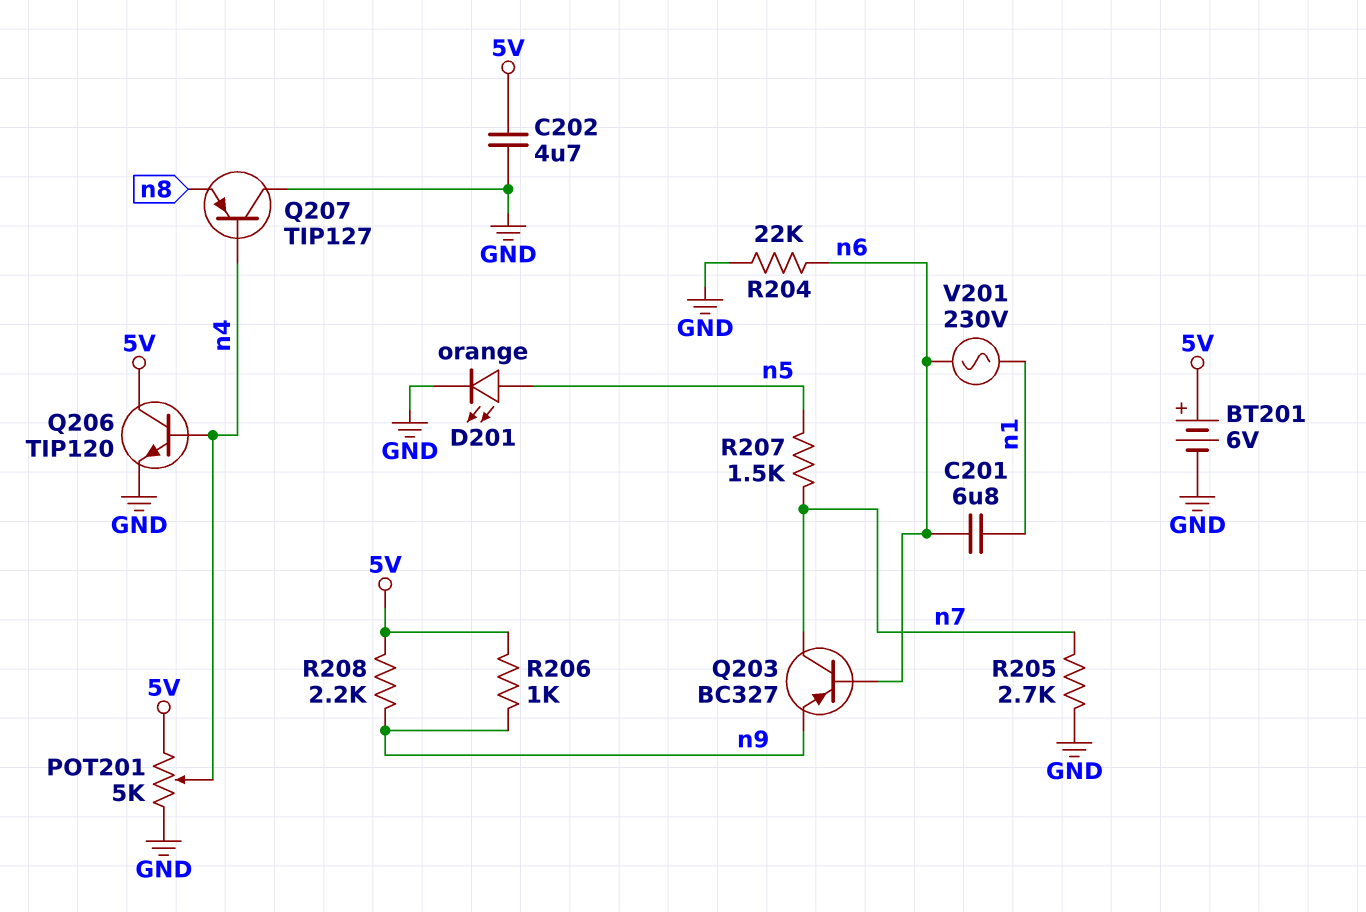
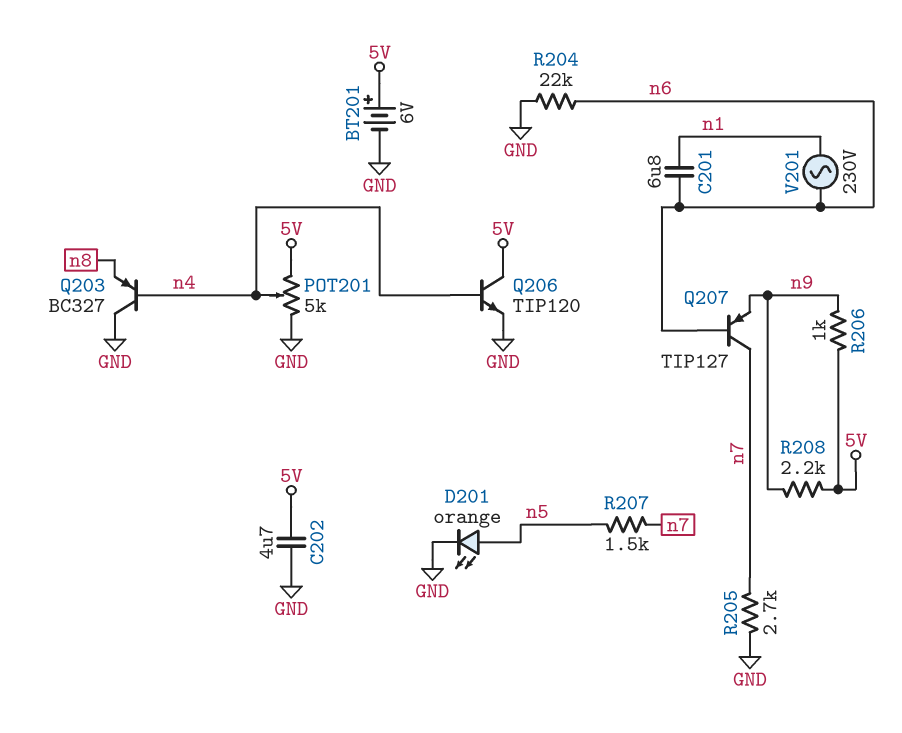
Q203: PNP BC327 (B n6, C n7, E n9) -> PNP BC327 (B n4, C GND, E n8)
Q207: PNP TIP127 (B n4, C GND, E n8) -> PNP TIP127 (B n6, C n7, E n9)

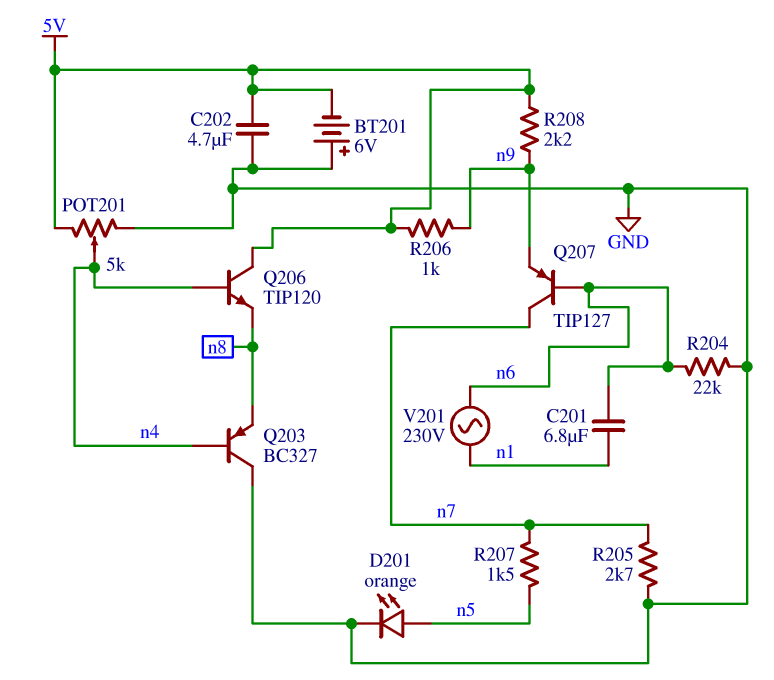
BT201: 6V (plus 5V, minus GND) -> 6V (plus GND, minus 5V)
Q206: NPN TIP120 (B n4, C 5V, E GND) -> NPN TIP120 (B n4, C 5V, E n8)

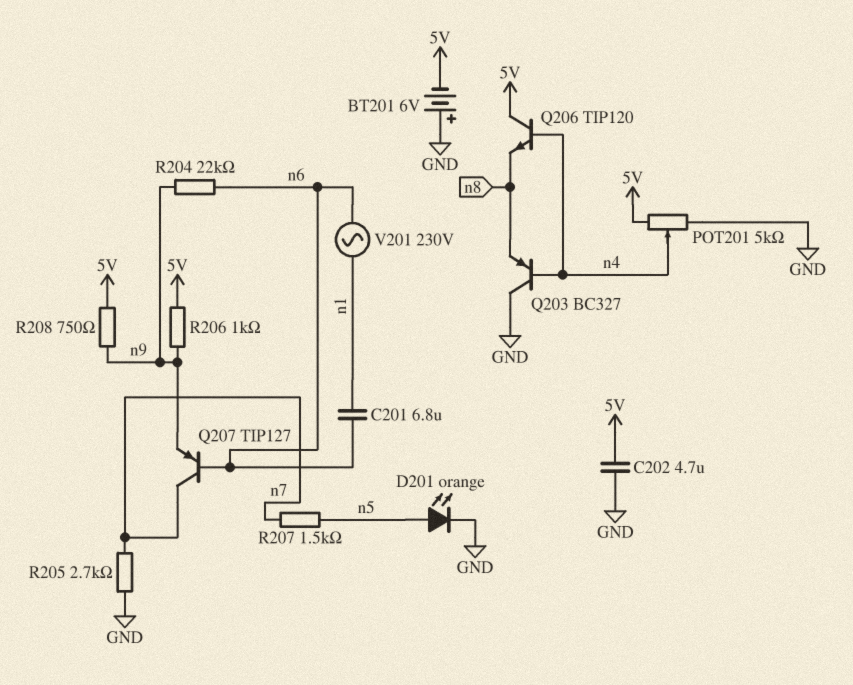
R204: 22k (GND, n6) -> 22k (n6, n9)
R208: 2.2k (5V, n9) -> 750 (5V, n9)

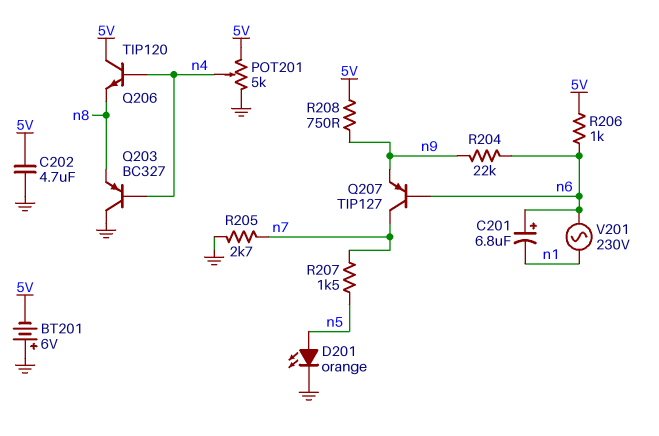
C201: 6.8uF (n1, n6) -> 6.8uF (plus n6, minus n1)
R206: 1k (5V, n9) -> 1k (5V, n6)

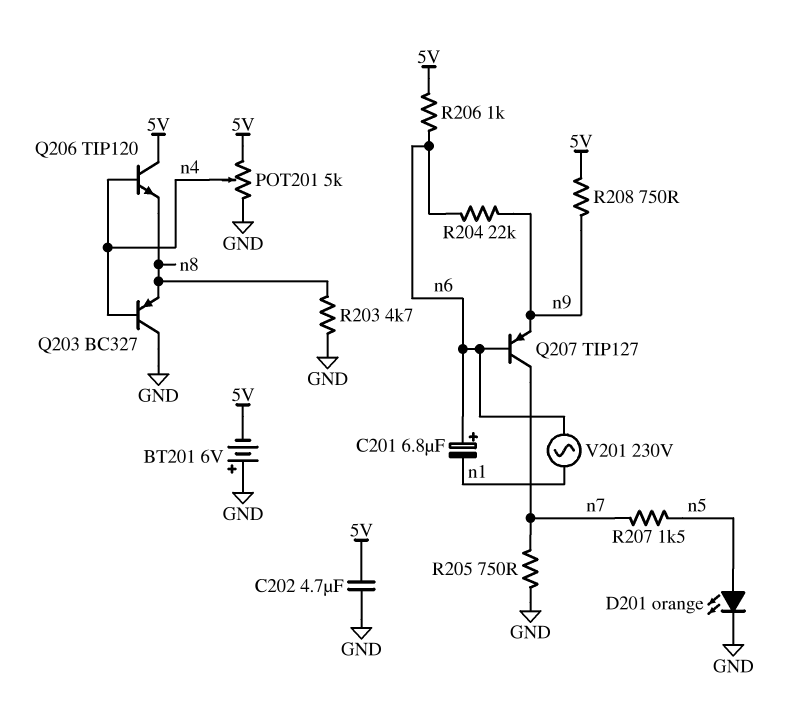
R203: none -> 4.7k (GND, n8)
R205: 2.7k (GND, n7) -> 750 (GND, n7)

